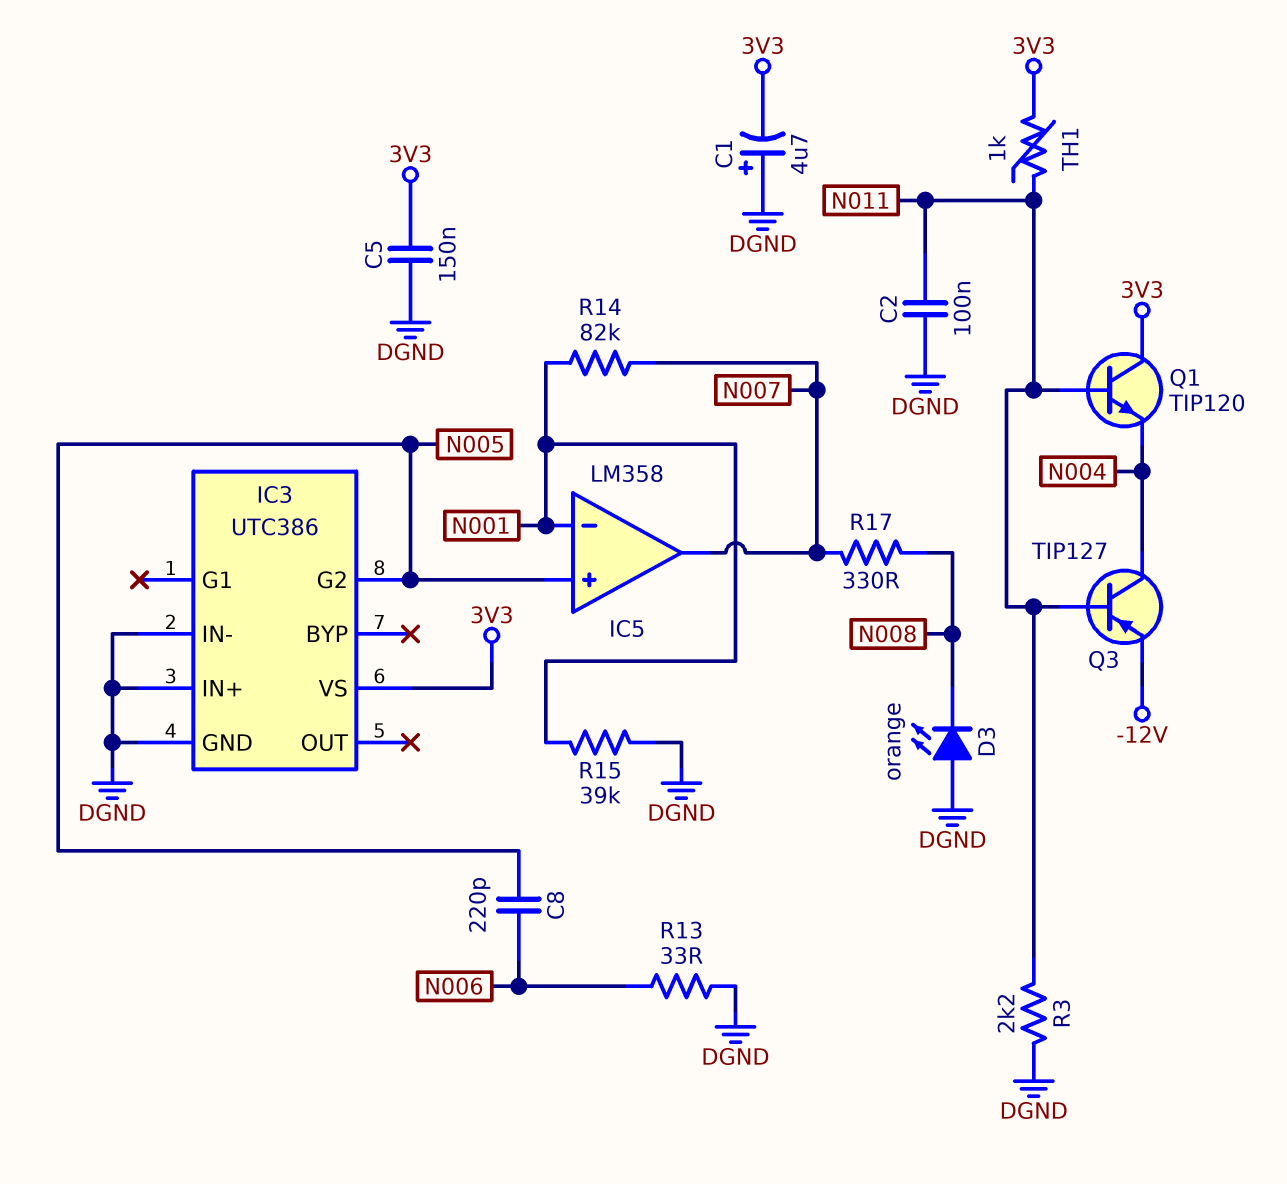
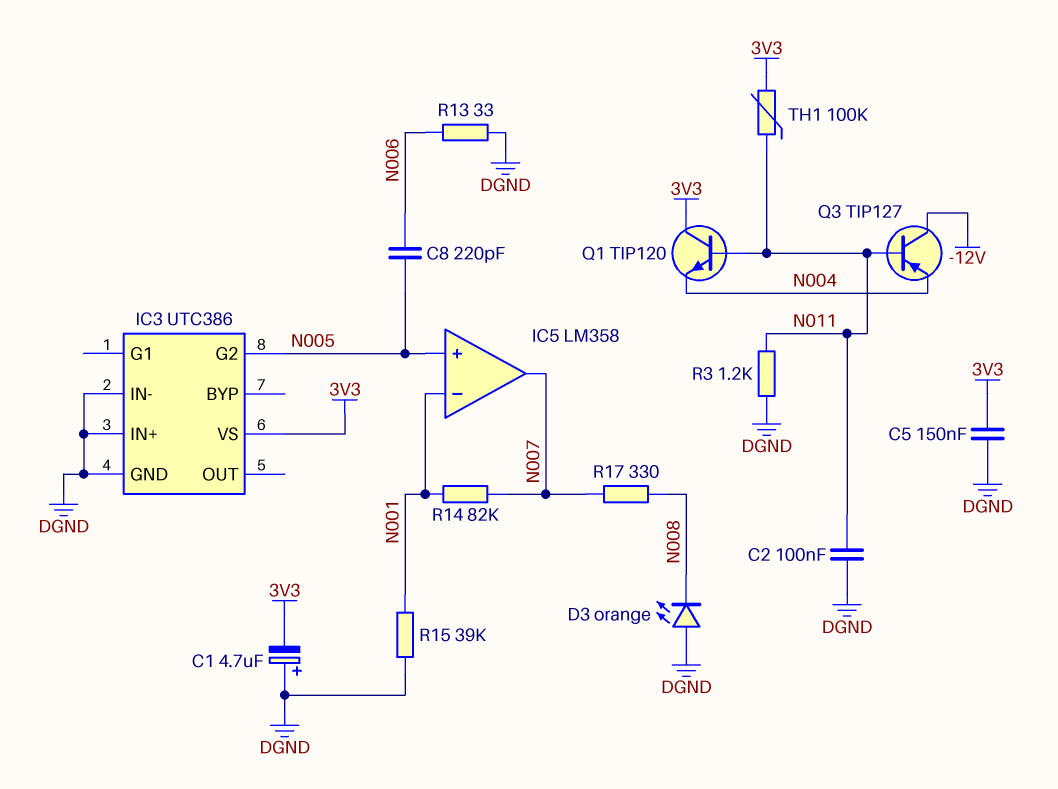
Q3: PNP TIP127 (B N011, C N004, E -12V) -> PNP TIP127 (B N011, C -12V, E N004)
R3: 2.2k (DGND, N011) -> 1.2k (DGND, N011)
TH1: 1k (3V3, N011) -> 100k (3V3, N011)

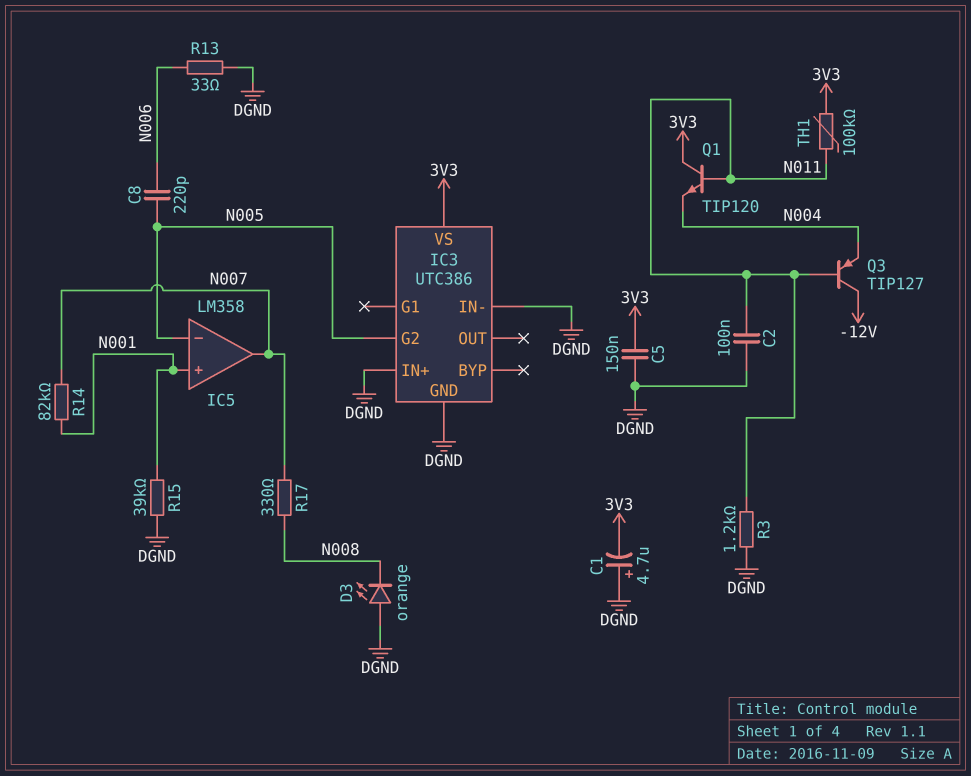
IC5 pin in+: N005 -> N001
IC5 pin in-: N001 -> N005

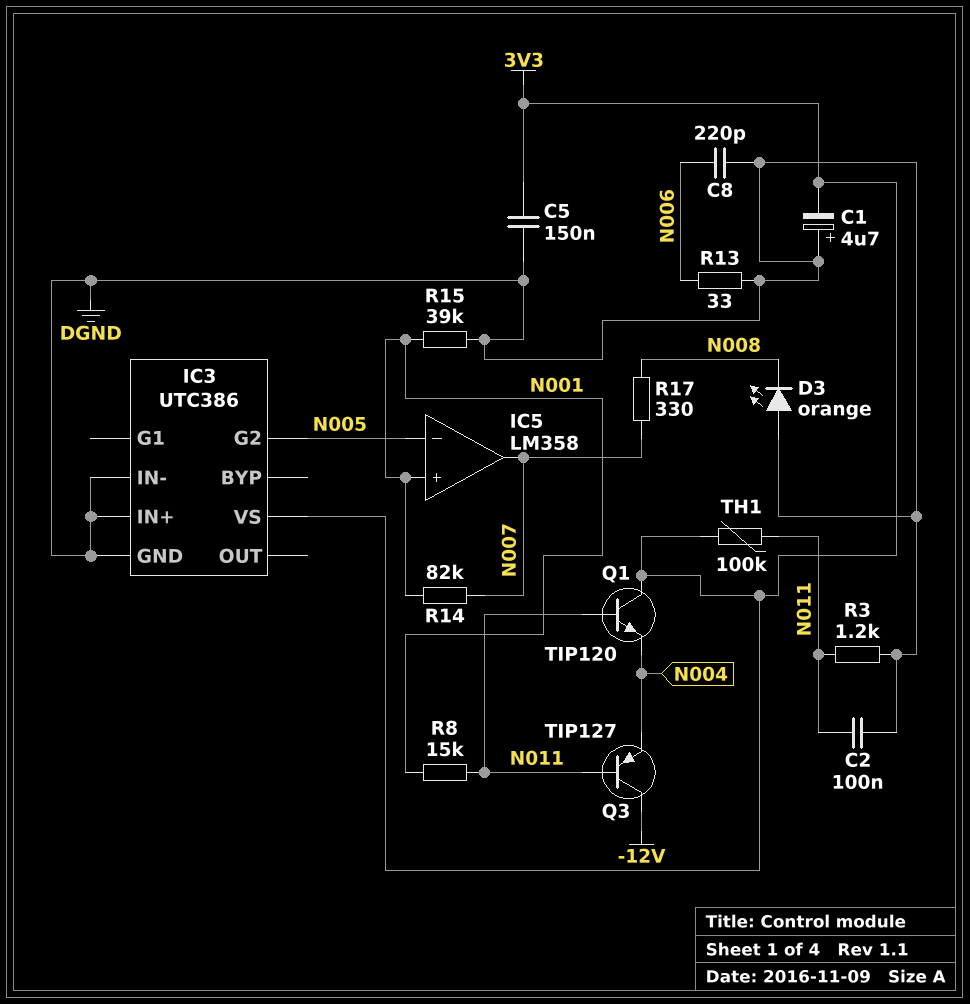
C8: 220pF (N005, N006) -> 220pF (DGND, N006)
R8: none -> 15k (N001, N011)

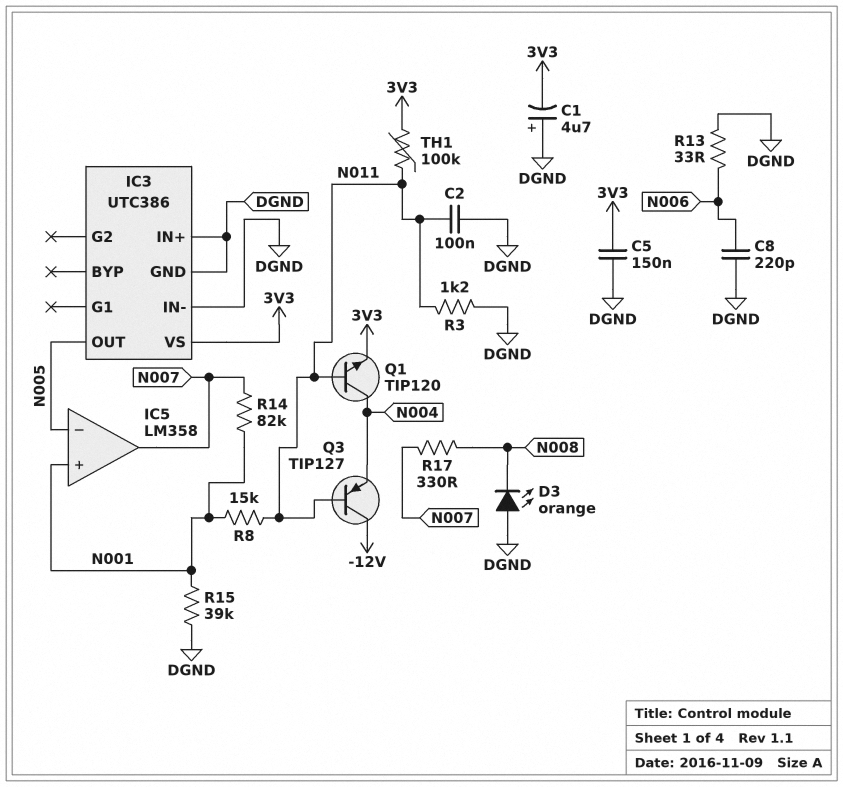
IC3 pin G2: N005 -> none
IC3 pin OUT: none -> N005
Q1: NPN TIP120 (B N011, C 3V3, E N004) -> NPN TIP120 (B N011, C N004, E 3V3)

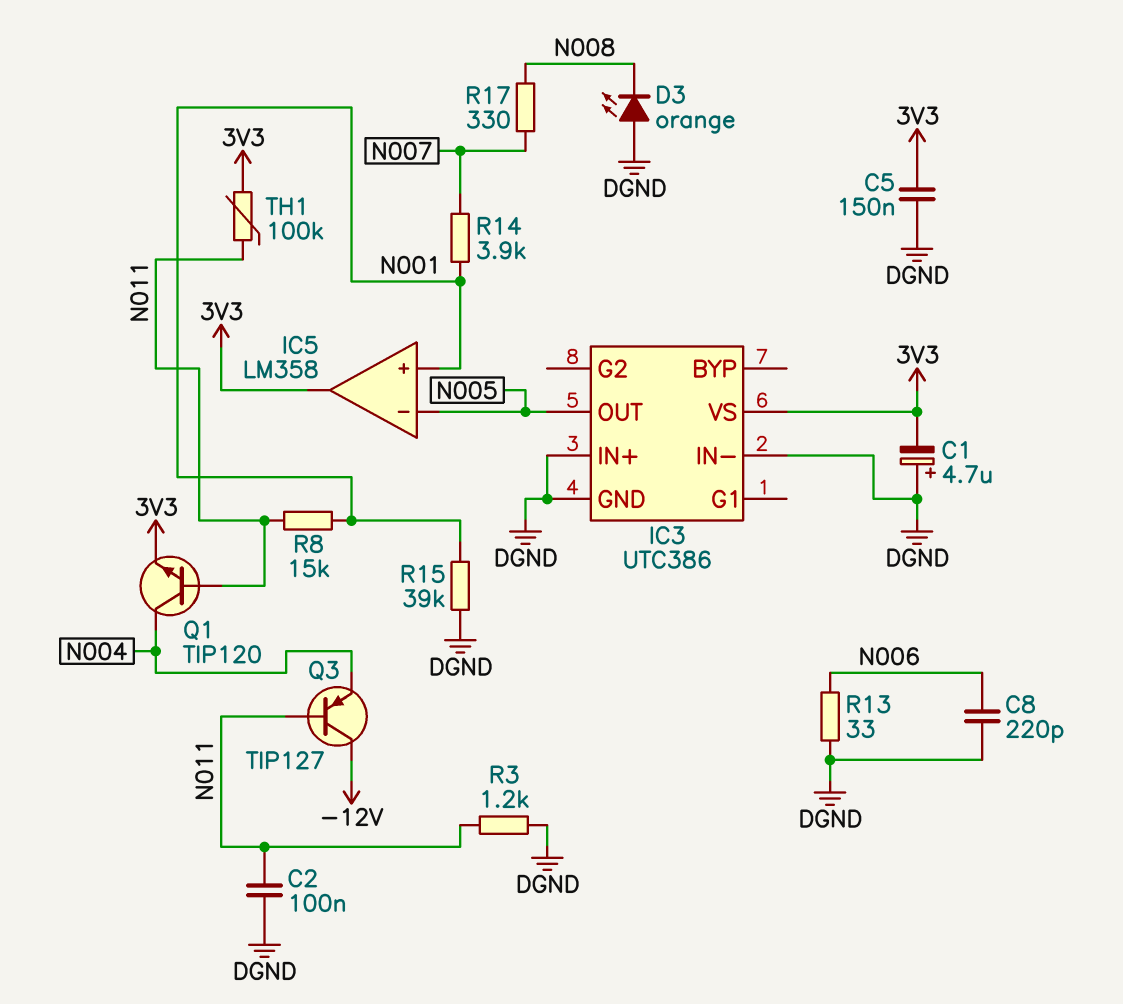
IC5 pin out: N007 -> 3V3
R14: 82k (N001, N007) -> 3.9k (N001, N007)

